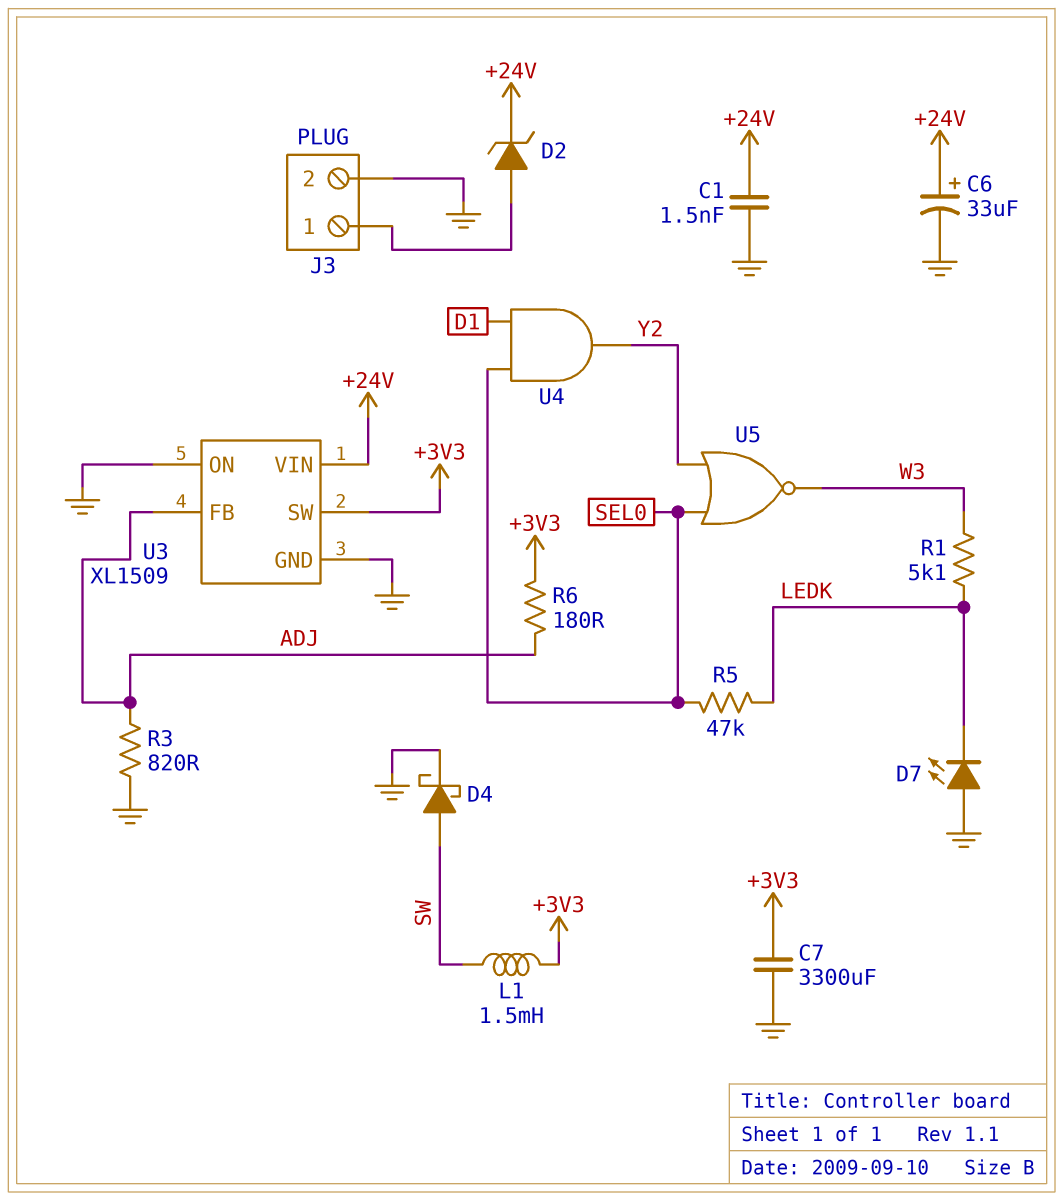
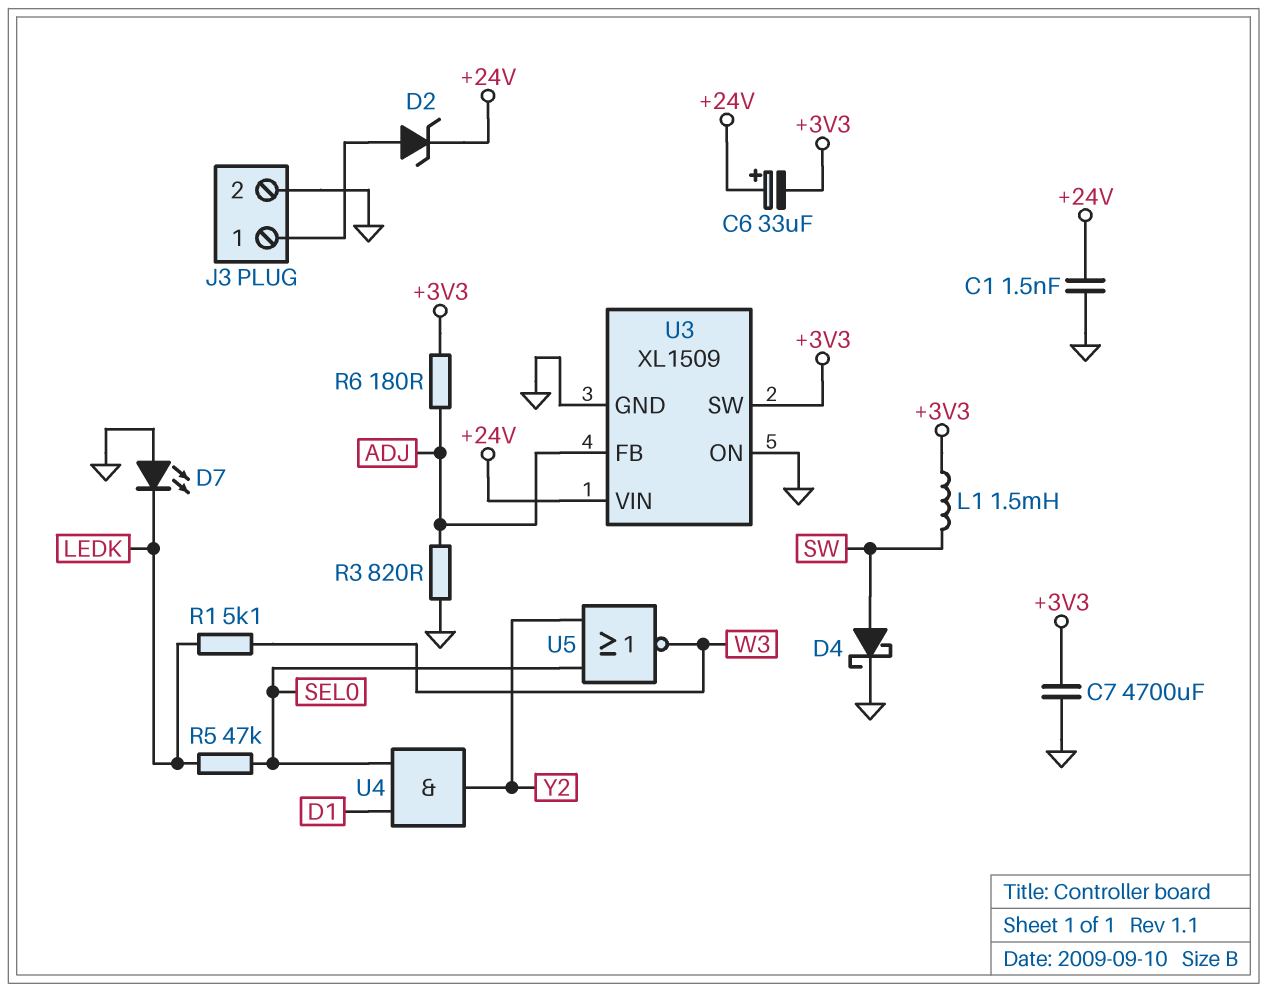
C6: 33uF (plus +24V, minus GND) -> 33uF (plus +24V, minus +3V3)
C7: 3300uF (+3V3, GND) -> 4700uF (+3V3, GND)

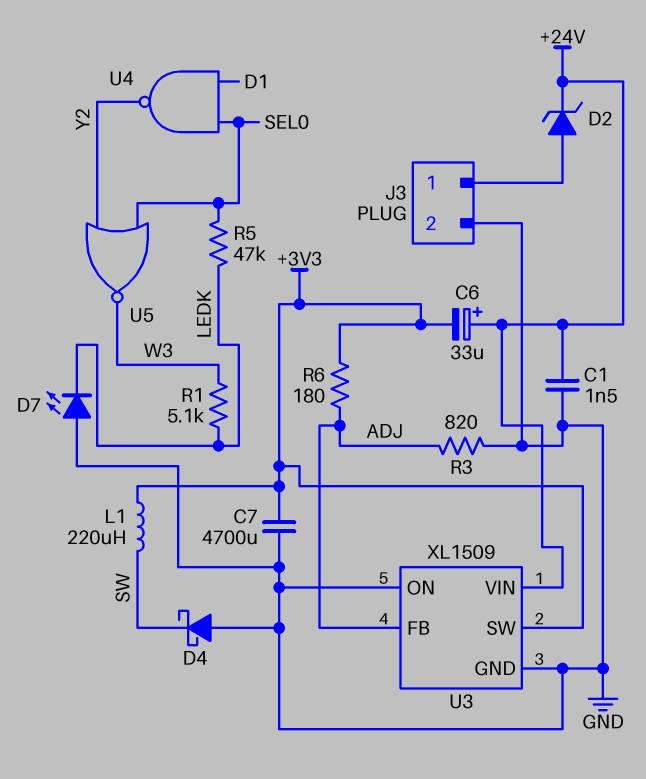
D4: schottky (A SW, K GND) -> schottky (A GND, K SW)
L1: 1.5mH (+3V3, SW) -> 220uH (+3V3, SW)
U4: AND (in D1, in SEL0, out Y2) -> NAND (in D1, in SEL0, out Y2)

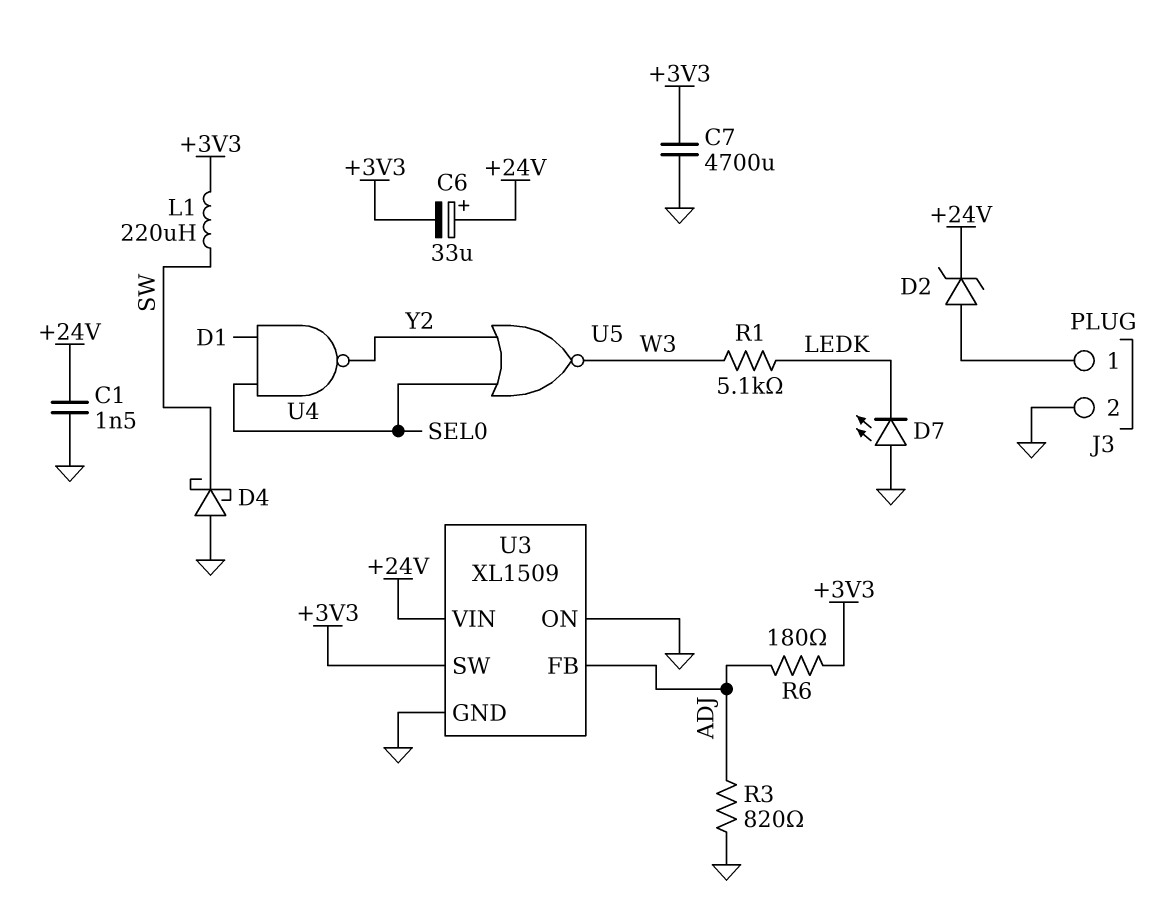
R5: 47k (LEDK, SEL0) -> none

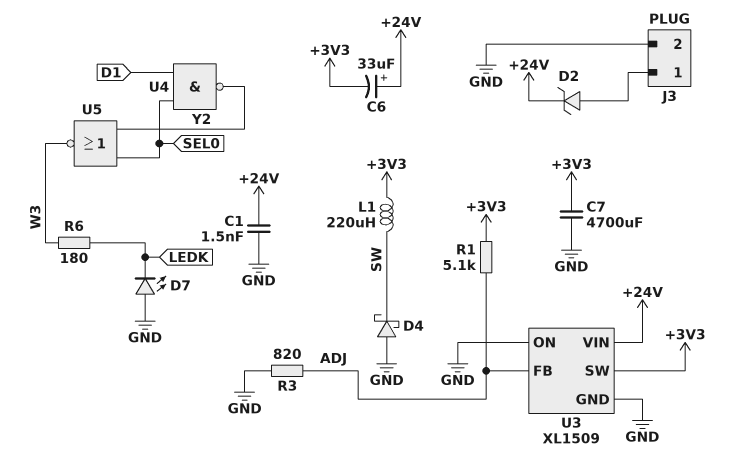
R1: 5.1k (LEDK, W3) -> 5.1k (+3V3, ADJ)
R6: 180 (+3V3, ADJ) -> 180 (LEDK, W3)

